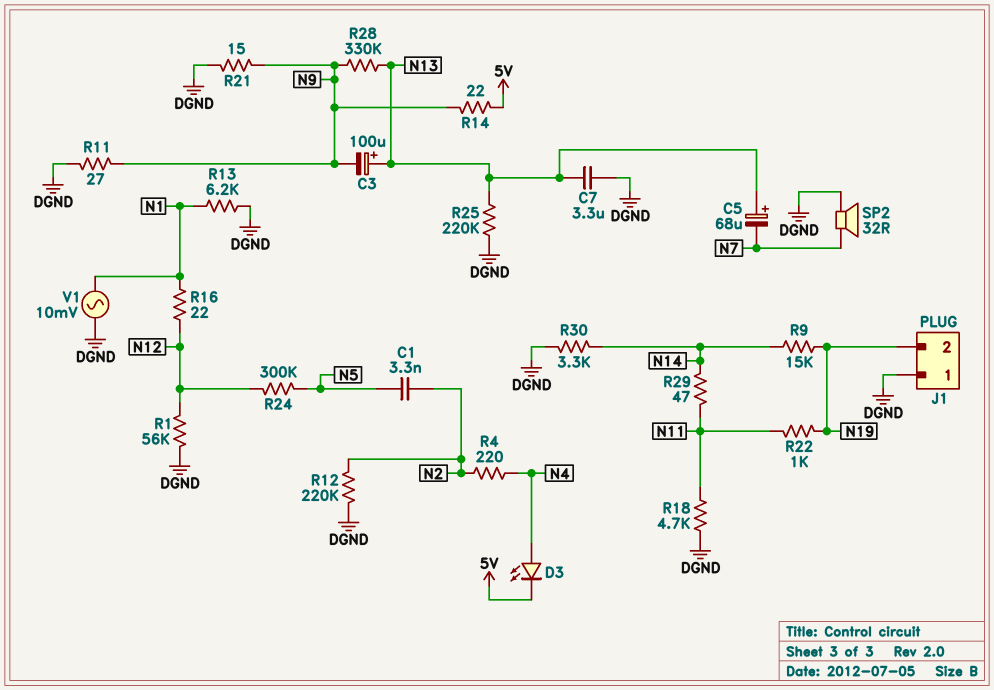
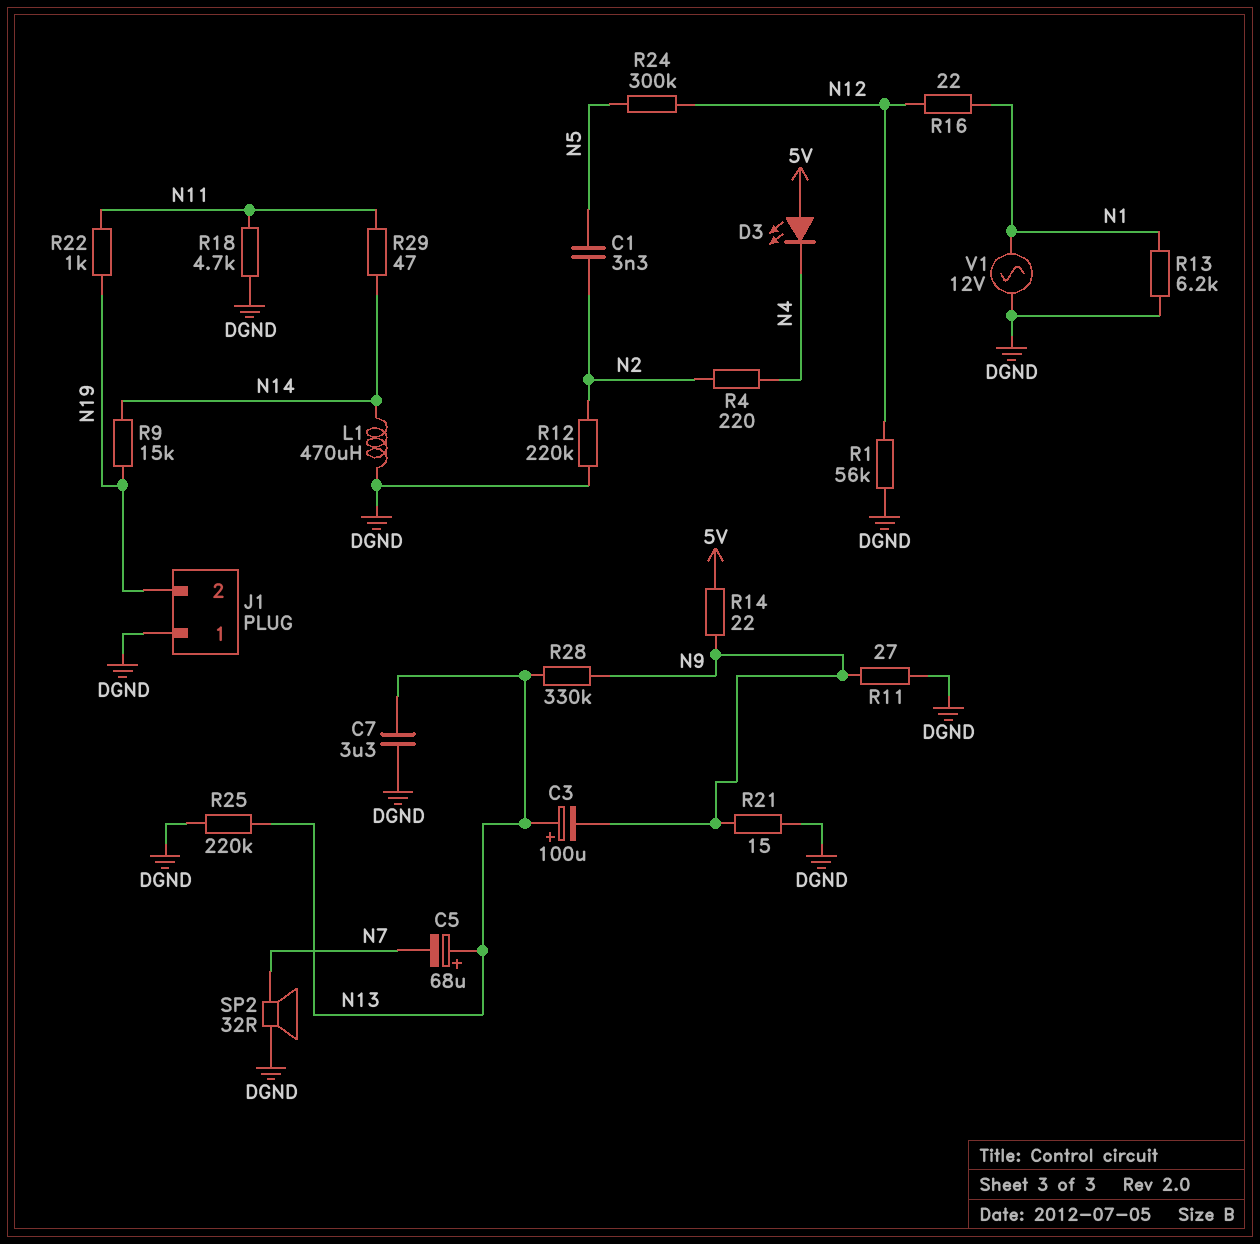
D3: LED (A N4, K 5V) -> LED (A 5V, K N4)
L1: none -> 470uH (DGND, N14)
R30: 3.3k (DGND, N14) -> none
V1: AC 10mV (DGND, N1) -> AC 12V (DGND, N1)

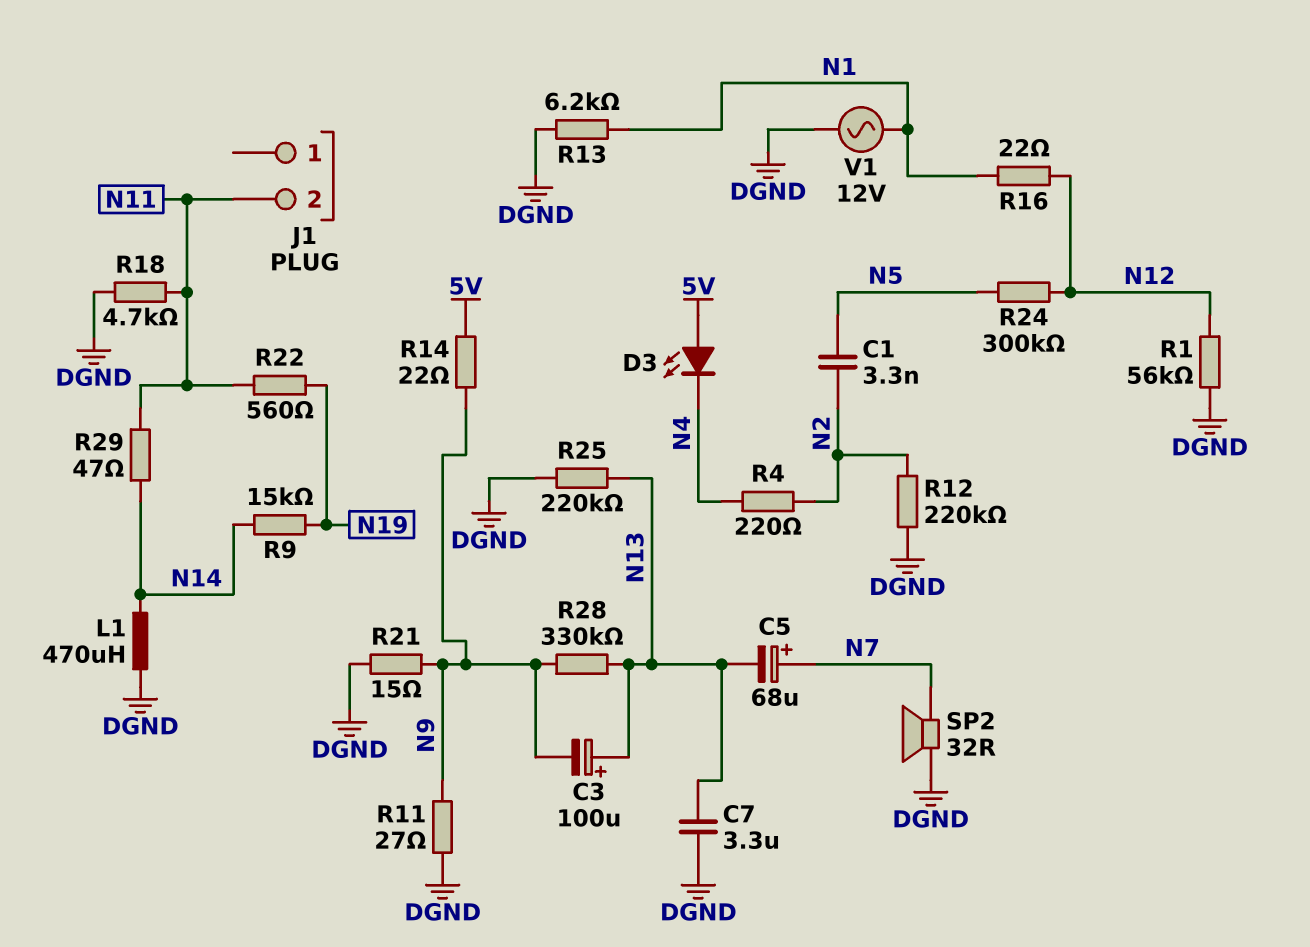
C5: 68uF (plus N13, minus N7) -> 68uF (plus N7, minus N13)
J1 pin 1: DGND -> none
J1 pin 2: N19 -> N11
R22: 1k (N11, N19) -> 560 (N11, N19)

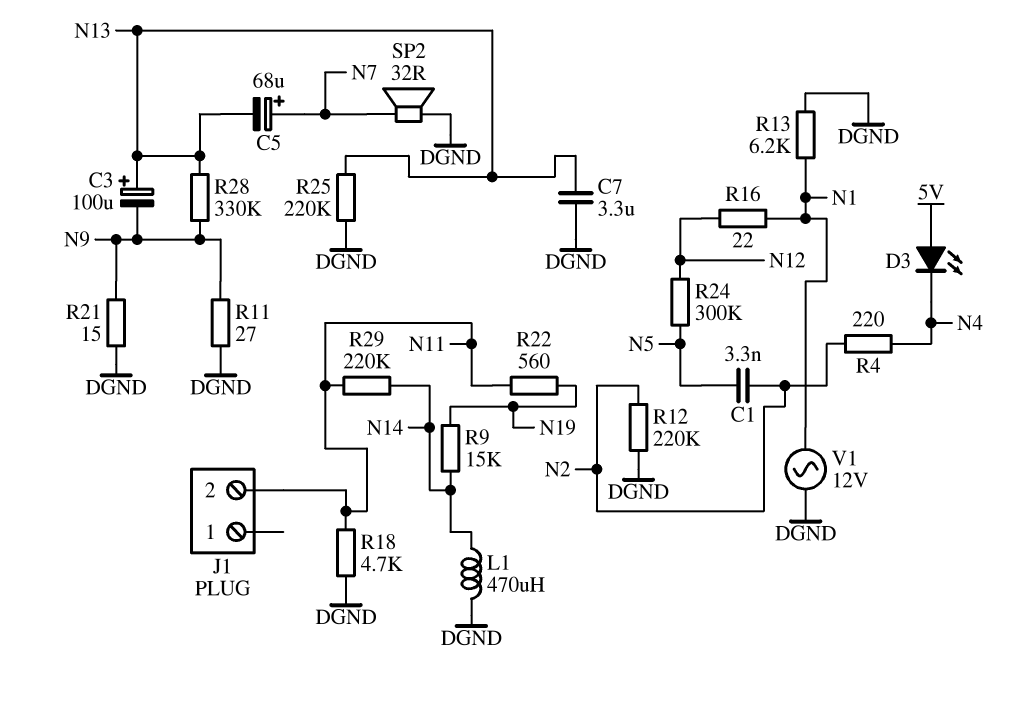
R1: 56k (DGND, N12) -> none
R14: 22 (5V, N9) -> none
R29: 47 (N11, N14) -> 220k (N11, N14)

